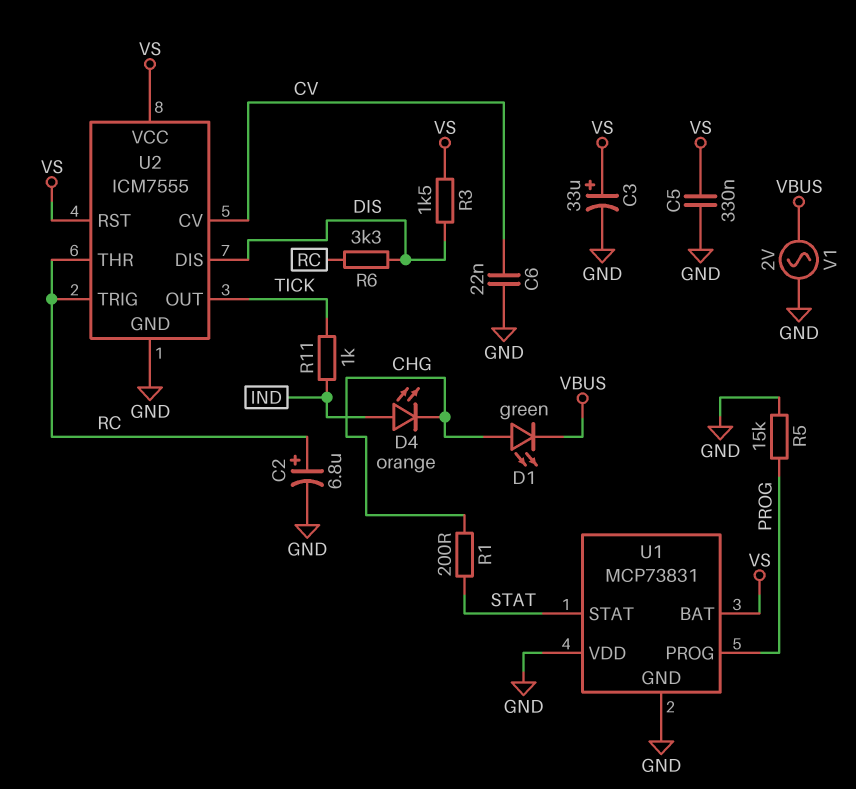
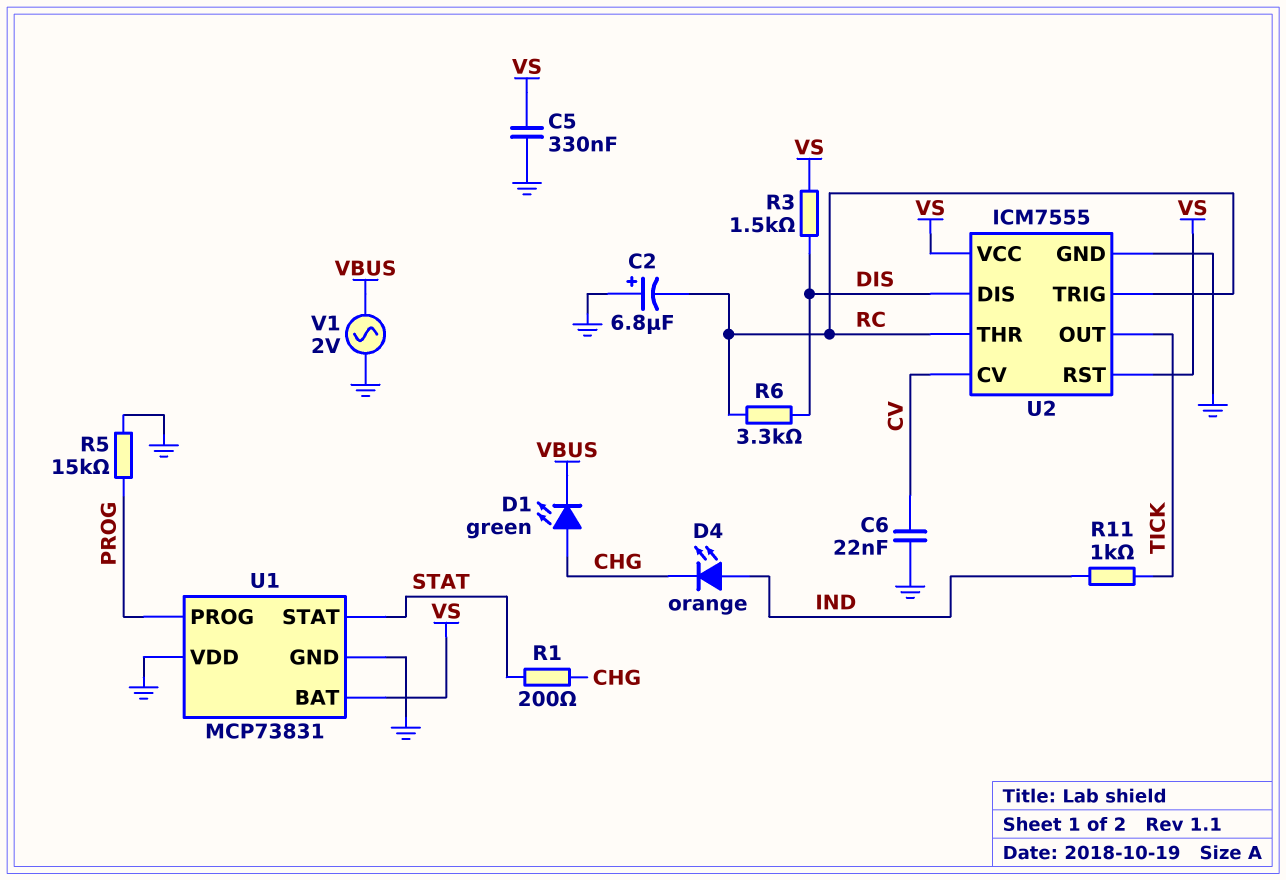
C2: 6.8uF (plus RC, minus GND) -> 6.8uF (plus GND, minus RC)
C3: 33uF (plus VS, minus GND) -> none

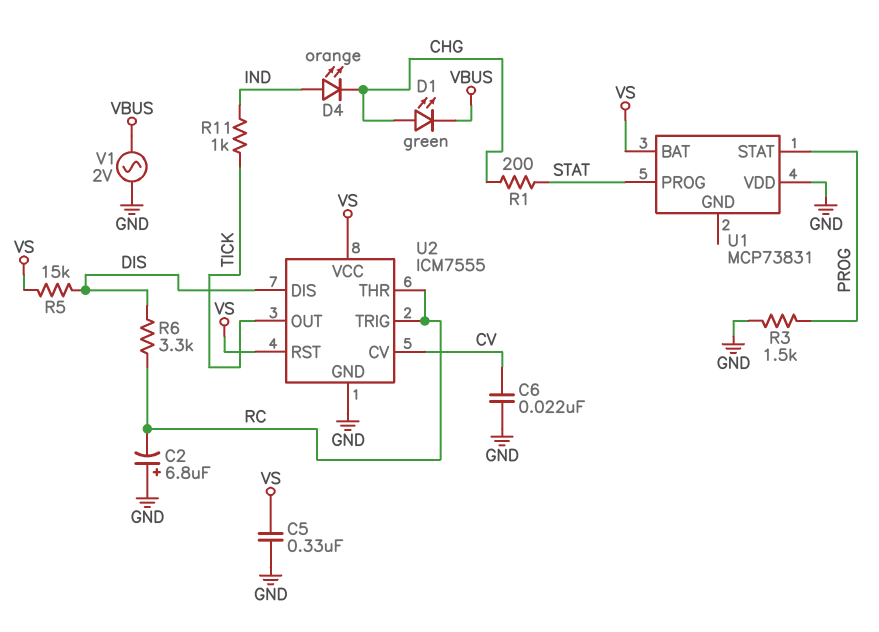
R3: 1.5k (DIS, VS) -> 1.5k (GND, PROG)
R5: 15k (GND, PROG) -> 15k (DIS, VS)
U1 pin GND: GND -> none
U1 pin PROG: PROG -> STAT
U1 pin STAT: STAT -> PROG

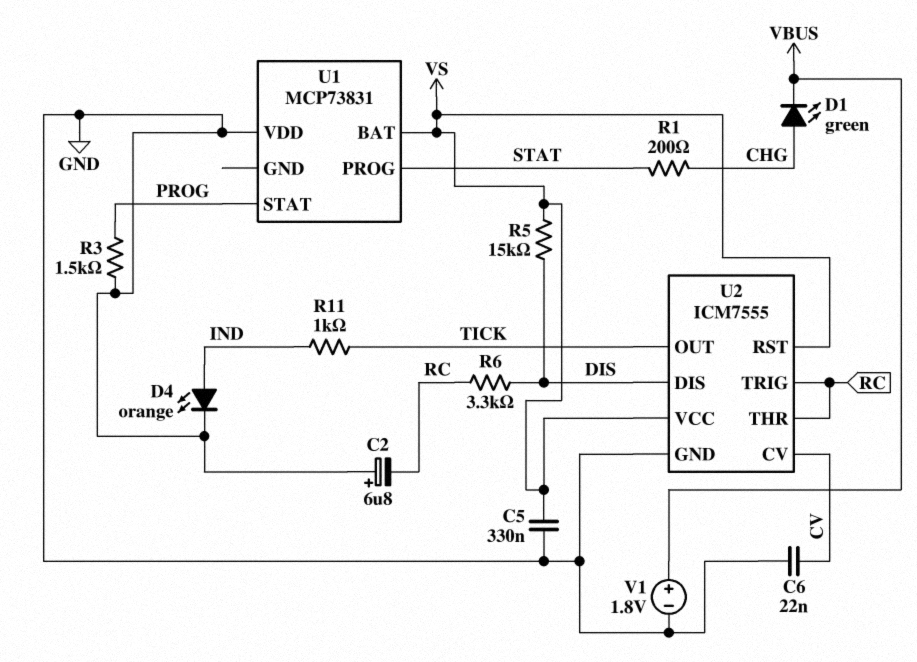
D4: LED orange (A IND, K CHG) -> LED orange (A IND, K GND)
V1: AC 2V (GND, VBUS) -> 1.8V (plus VBUS, minus GND)

